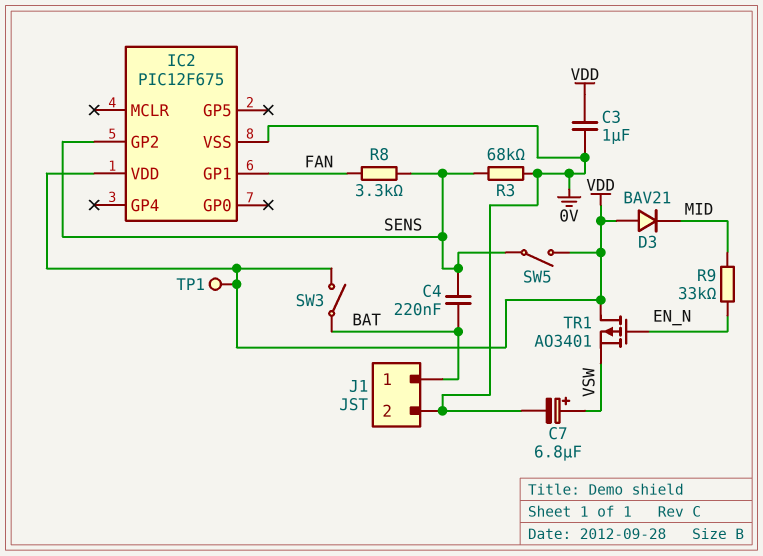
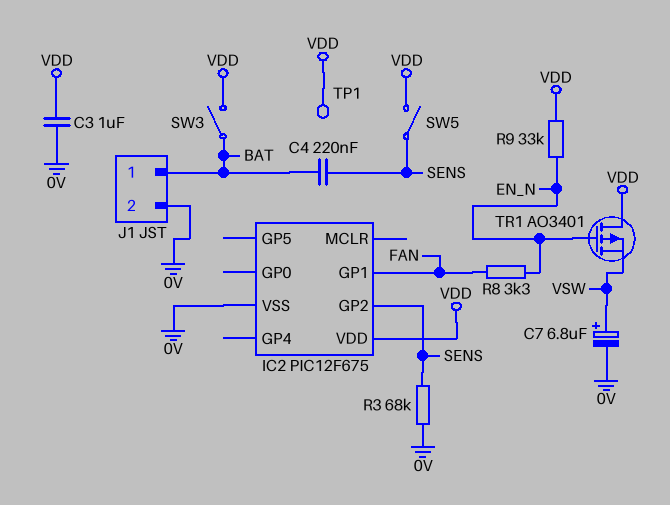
D3: diode BAV21 (A VDD, K MID) -> none
R8: 3.3k (FAN, SENS) -> 3.3k (EN_N, FAN)
R9: 33k (EN_N, MID) -> 33k (EN_N, VDD)

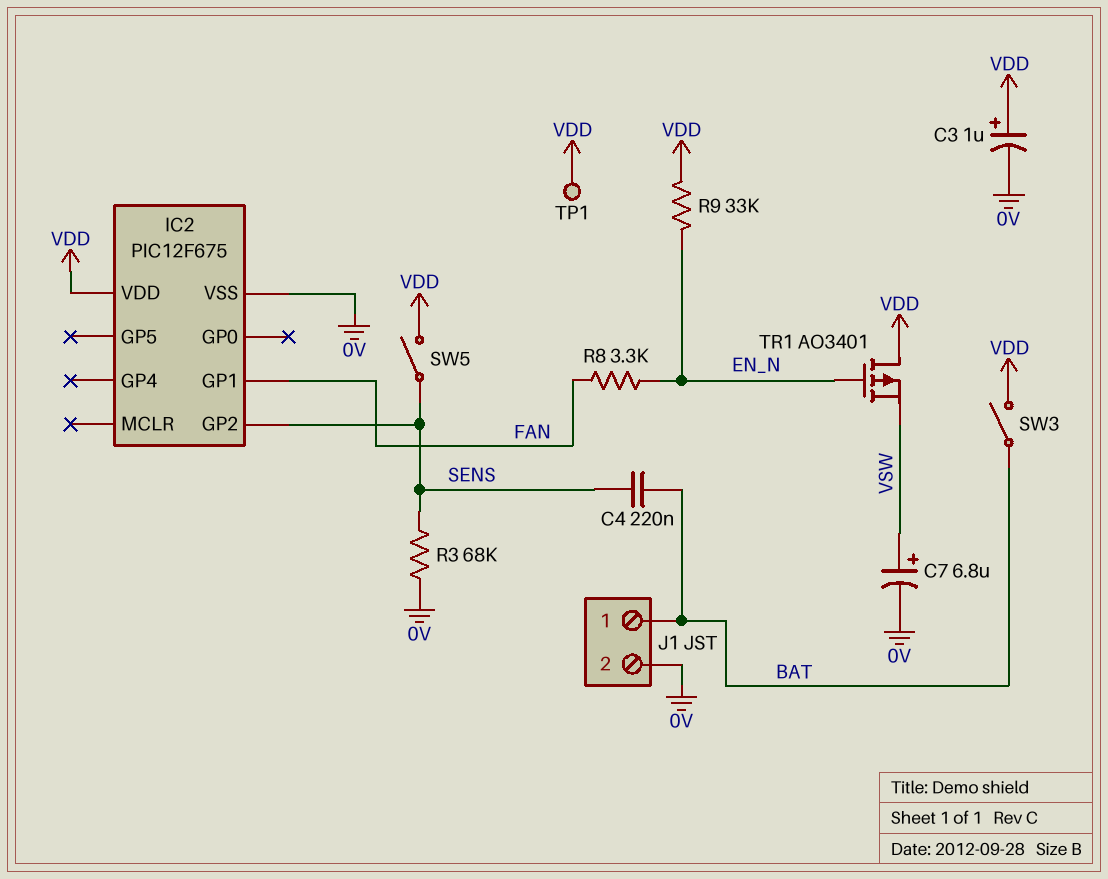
C3: 1uF (0V, VDD) -> 1uF (plus VDD, minus 0V)

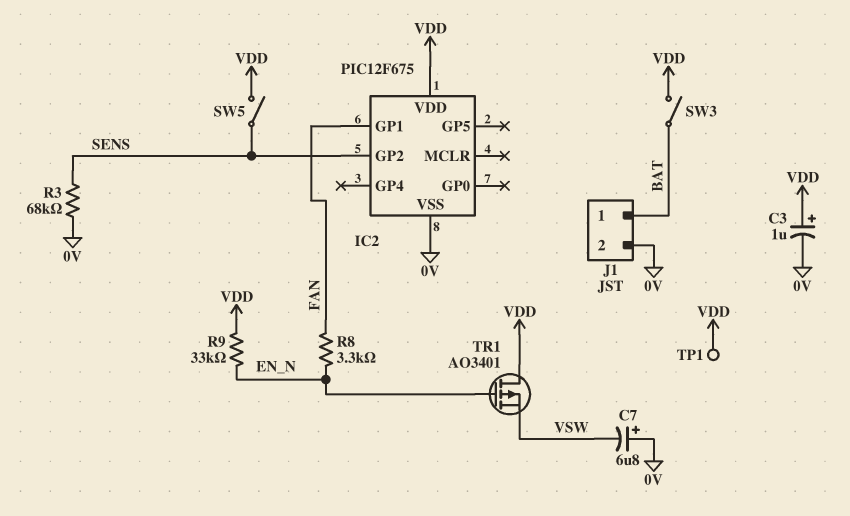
C4: 220nF (BAT, SENS) -> none
C7: 6.8uF (plus VSW, minus 0V) -> 6.8uF (plus 0V, minus VSW)

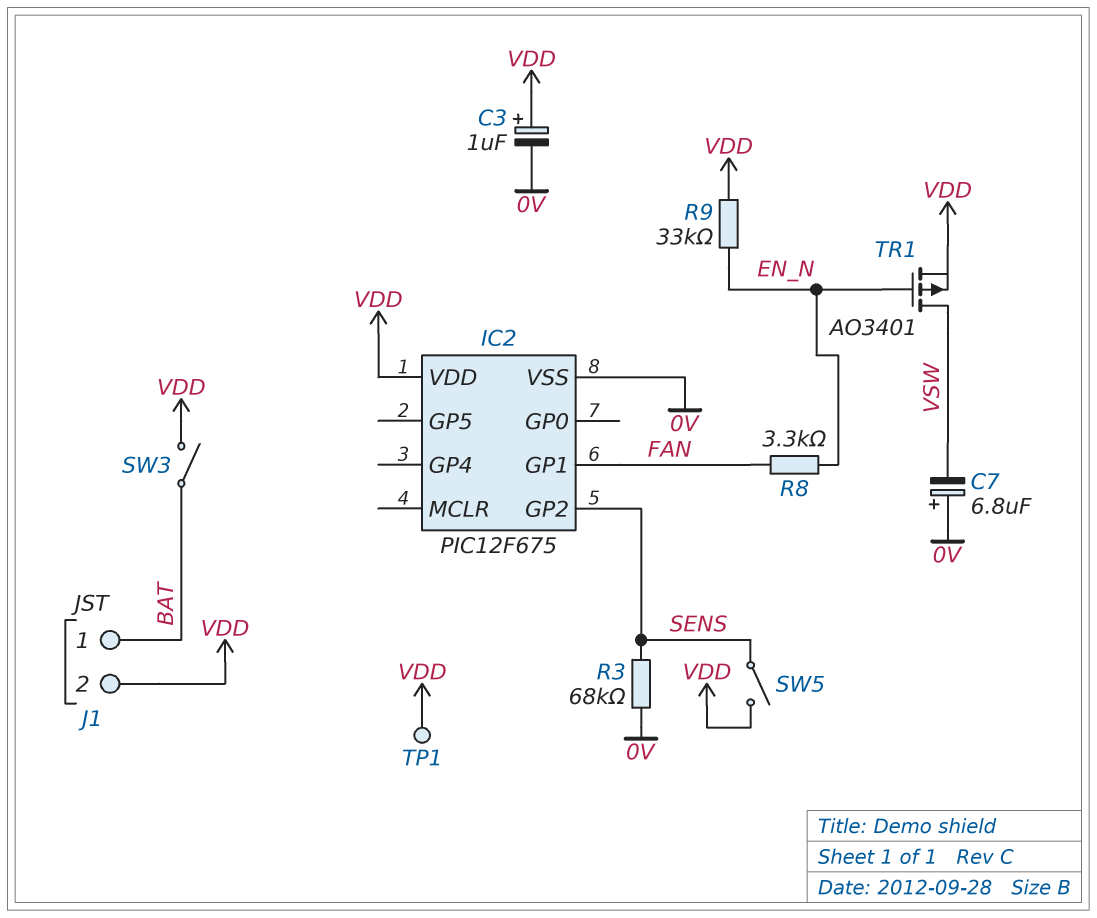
J1 pin 2: 0V -> VDD
TR1: PMOS AO3401 (G EN_N, D VDD, S VSW) -> PMOS AO3401 (G EN_N, D VSW, S VDD)

